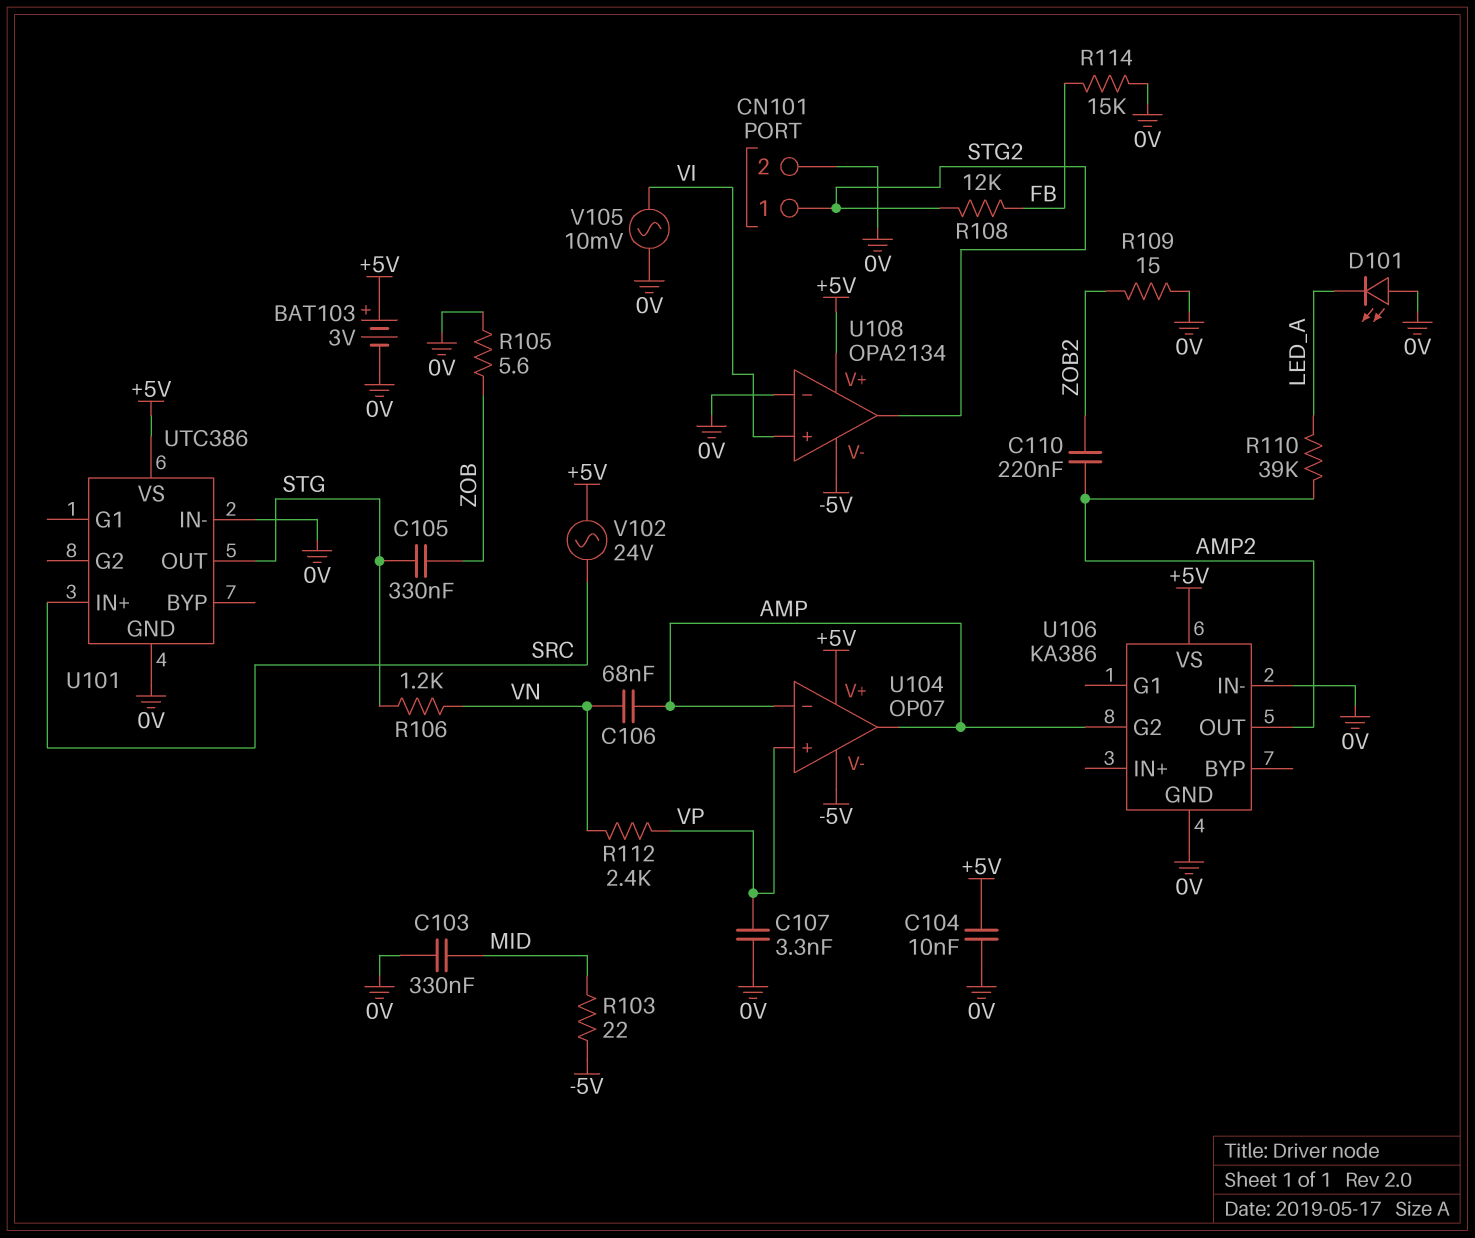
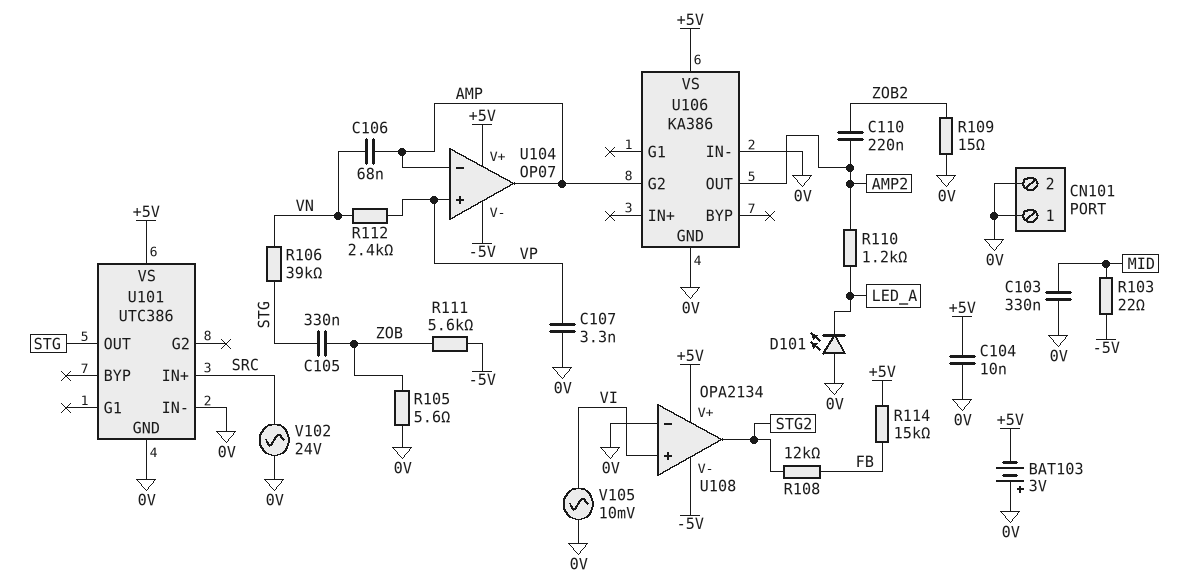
BAT103: 3V (plus +5V, minus 0V) -> 3V (plus 0V, minus +5V)
CN101 pin 1: STG2 -> 0V
R106: 1.2k (STG, VN) -> 39k (STG, VN)
R110: 39k (AMP2, LED_A) -> 1.2k (AMP2, LED_A)
R111: none -> 5.6k (-5V, ZOB)
R114: 15k (0V, FB) -> 15k (+5V, FB)
V102: AC 24V (+5V, SRC) -> AC 24V (0V, SRC)

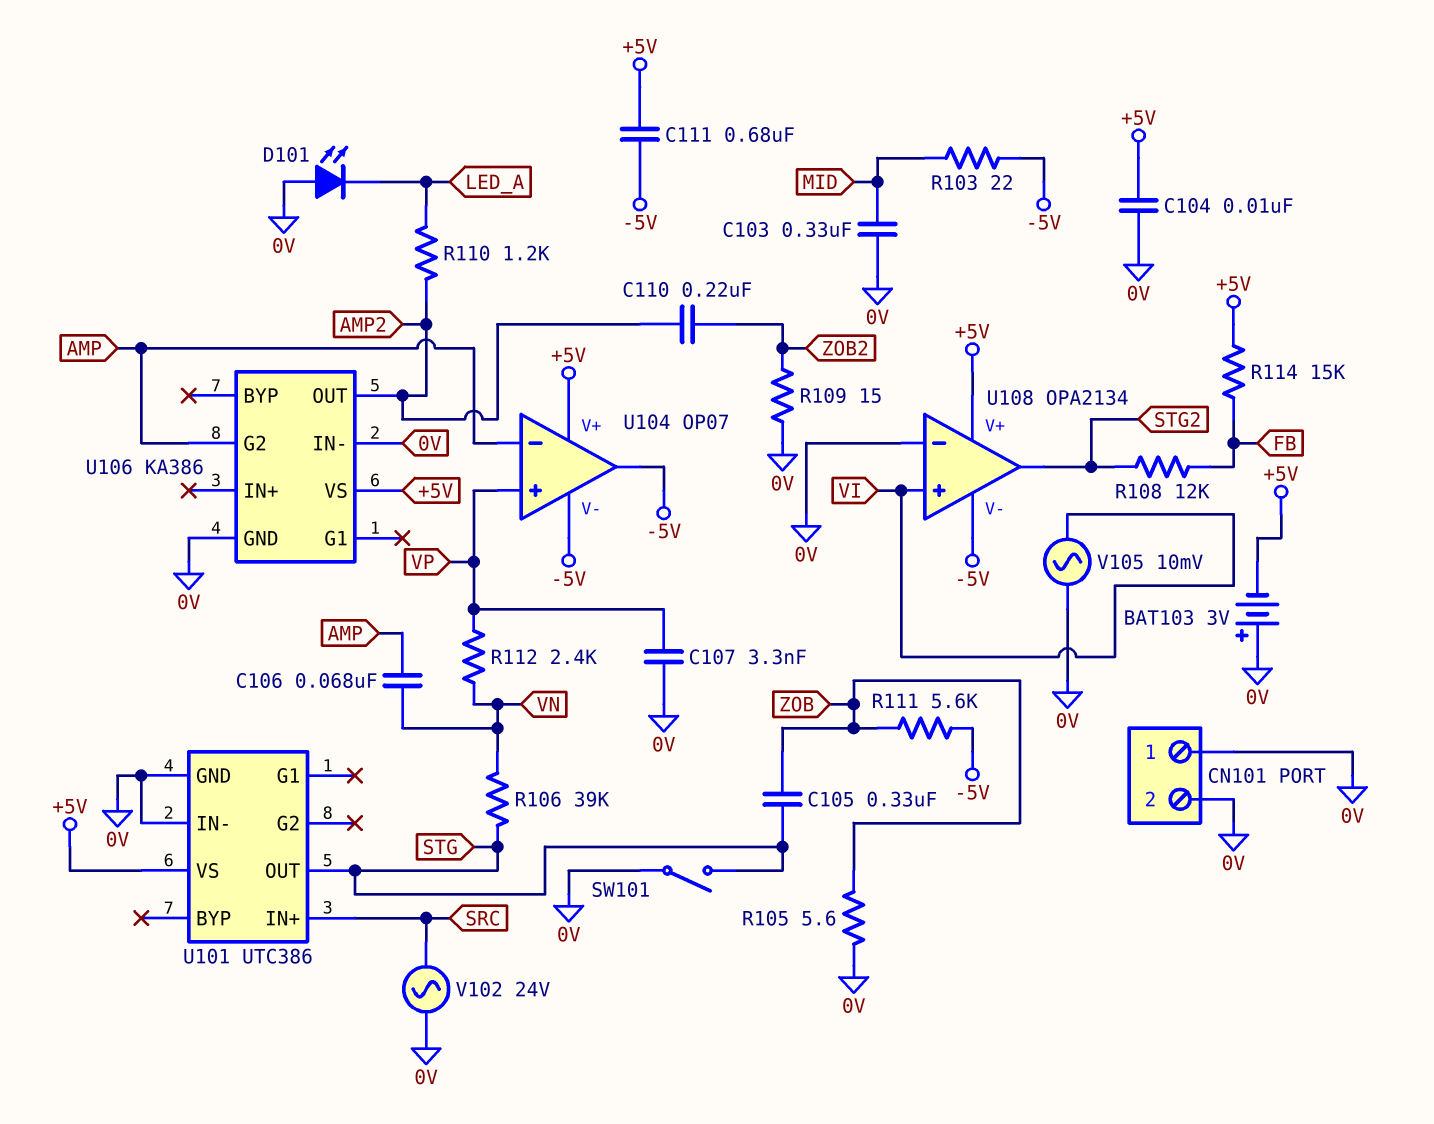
C111: none -> 680nF (+5V, -5V)
SW101: none -> switch (0V, STG)
U104 pin out: AMP -> -5V

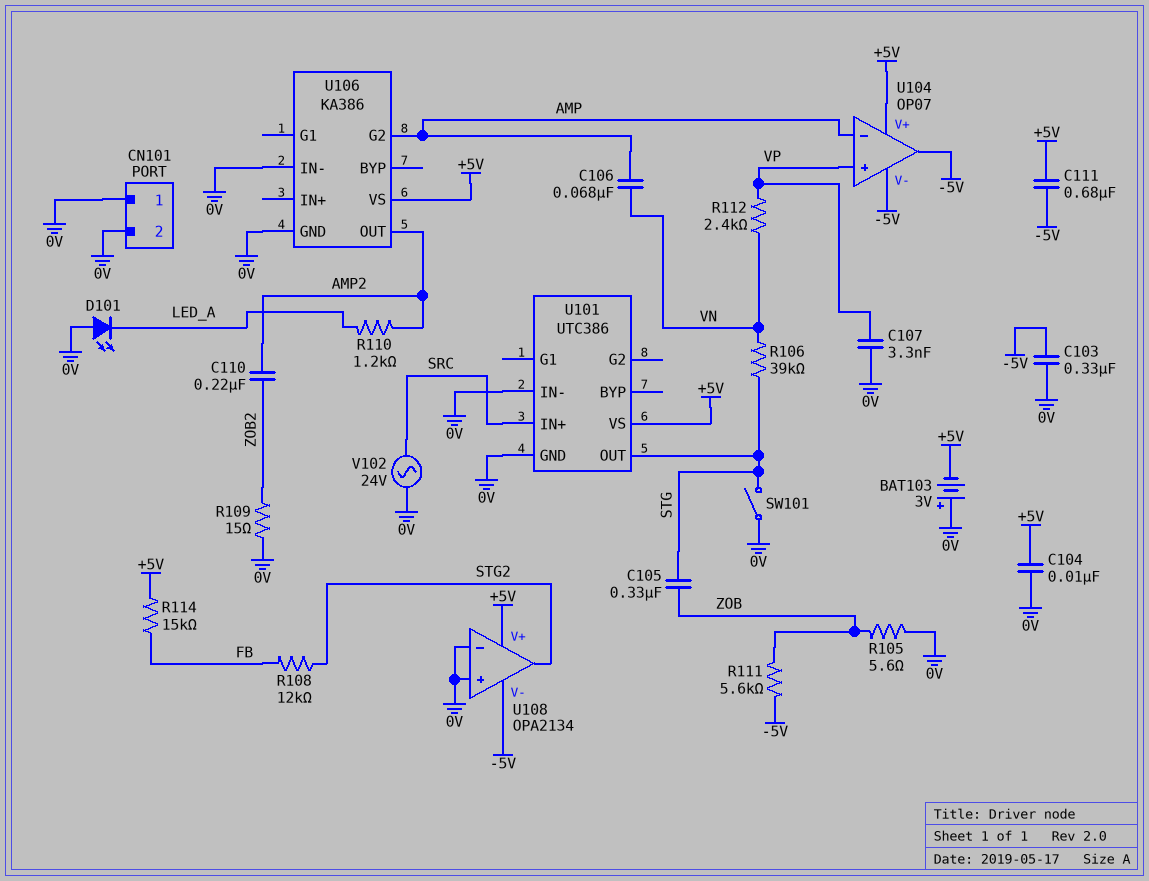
C103: 330nF (0V, MID) -> 330nF (-5V, 0V)
R103: 22 (-5V, MID) -> none
U108 pin in+: VI -> 0V
V105: AC 10mV (0V, VI) -> none

